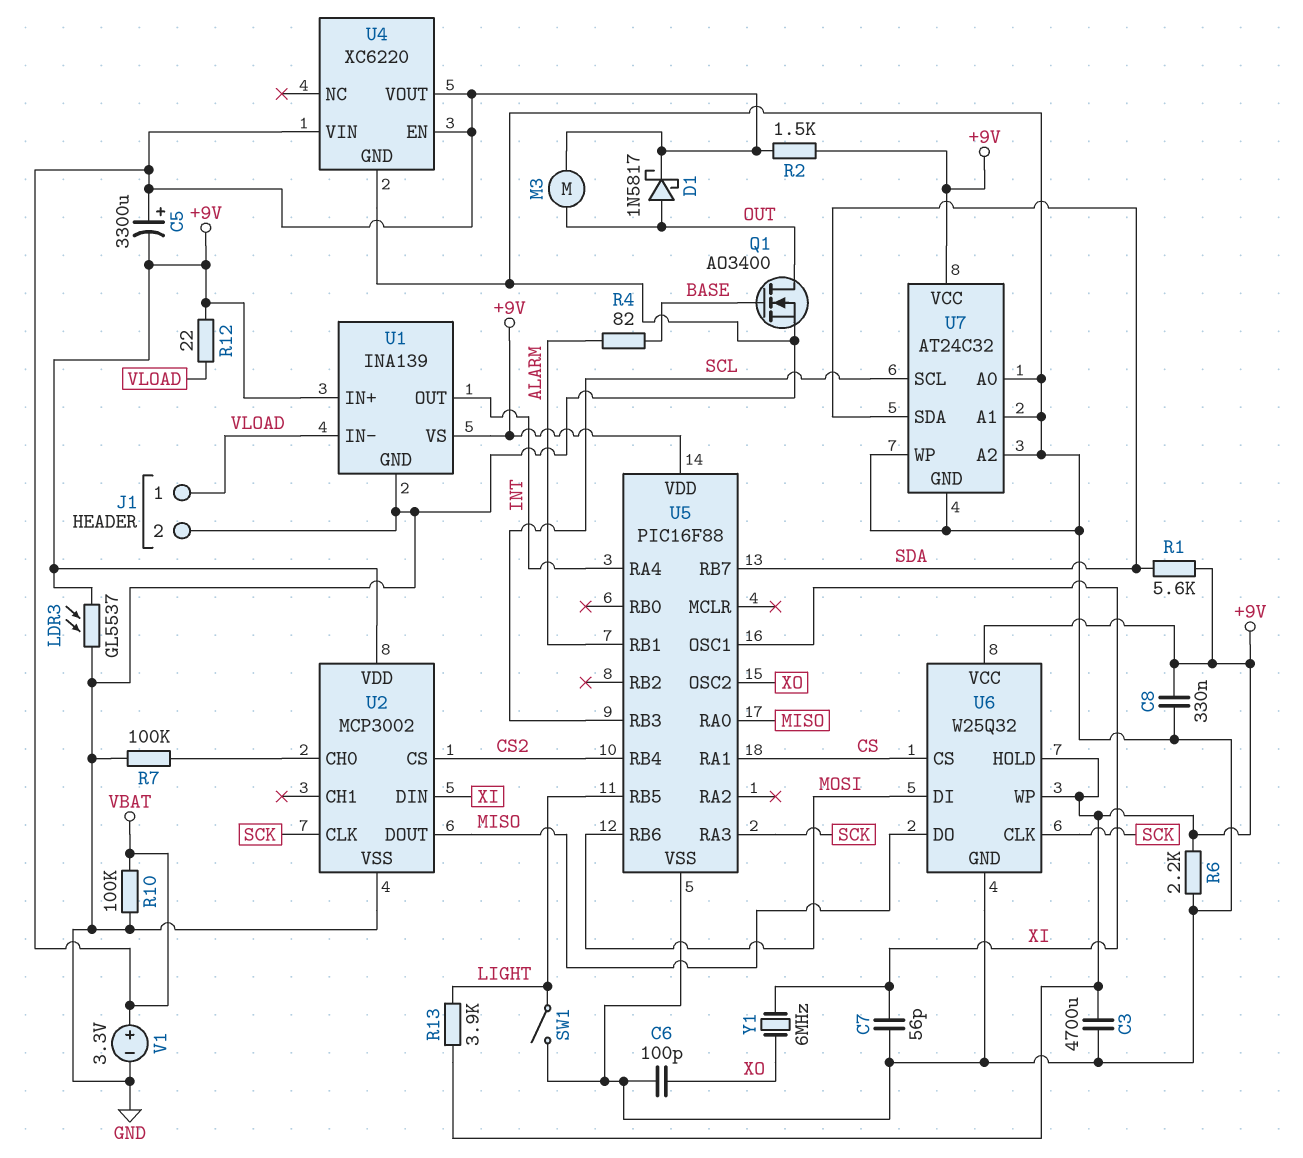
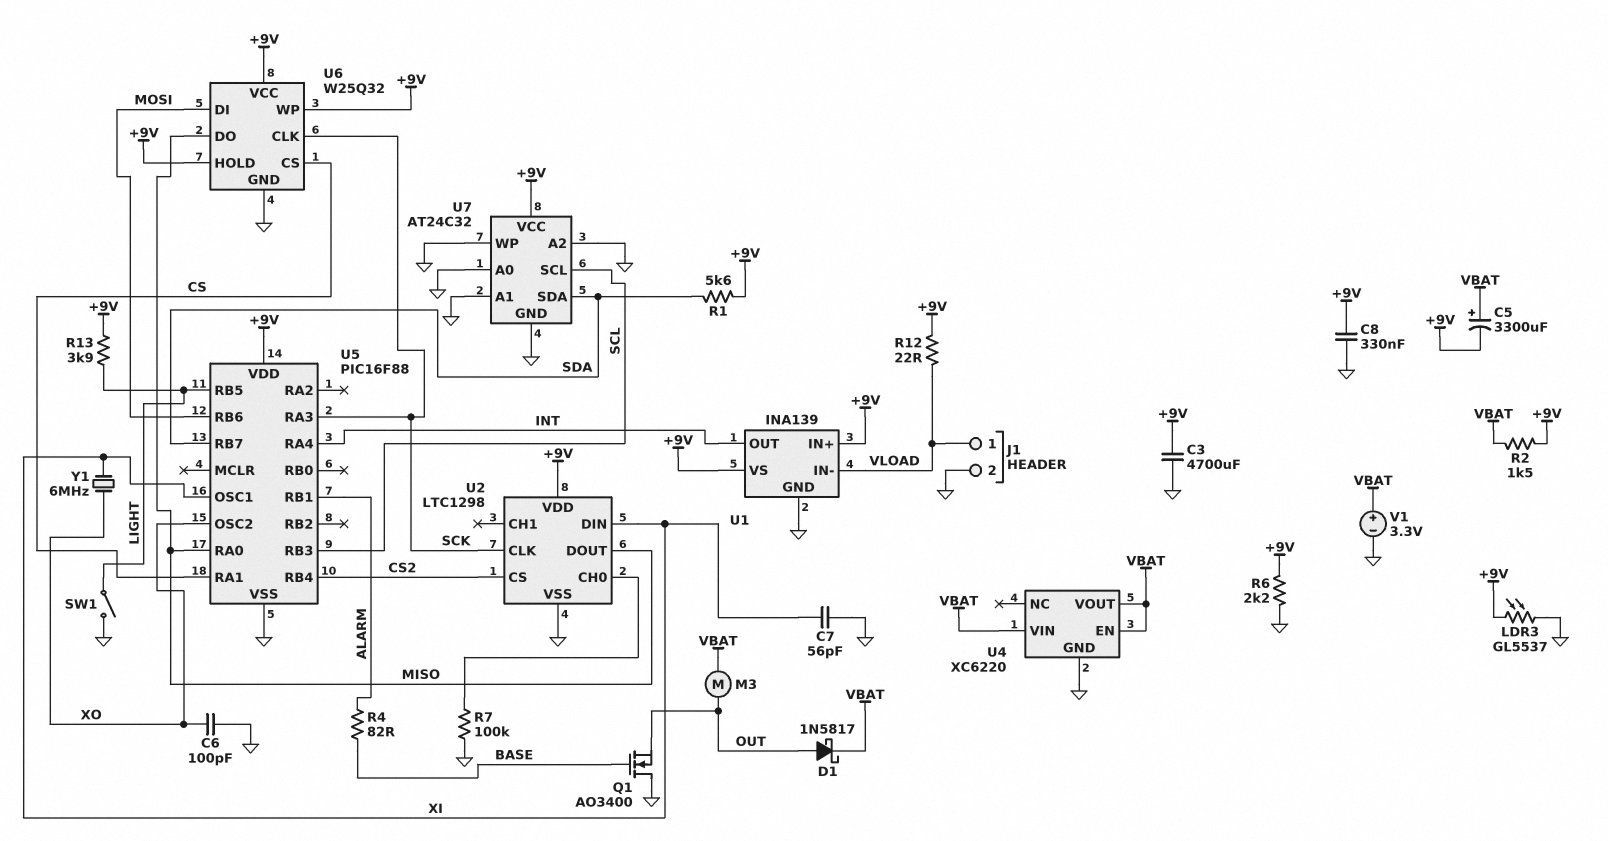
Q1: NMOS AO3400 (G BASE, D OUT, S GND) -> NMOS AO3400 (G BASE, D GND, S OUT)
R10: 100k (GND, VBAT) -> none
U2: MCP3002 -> LTC1298

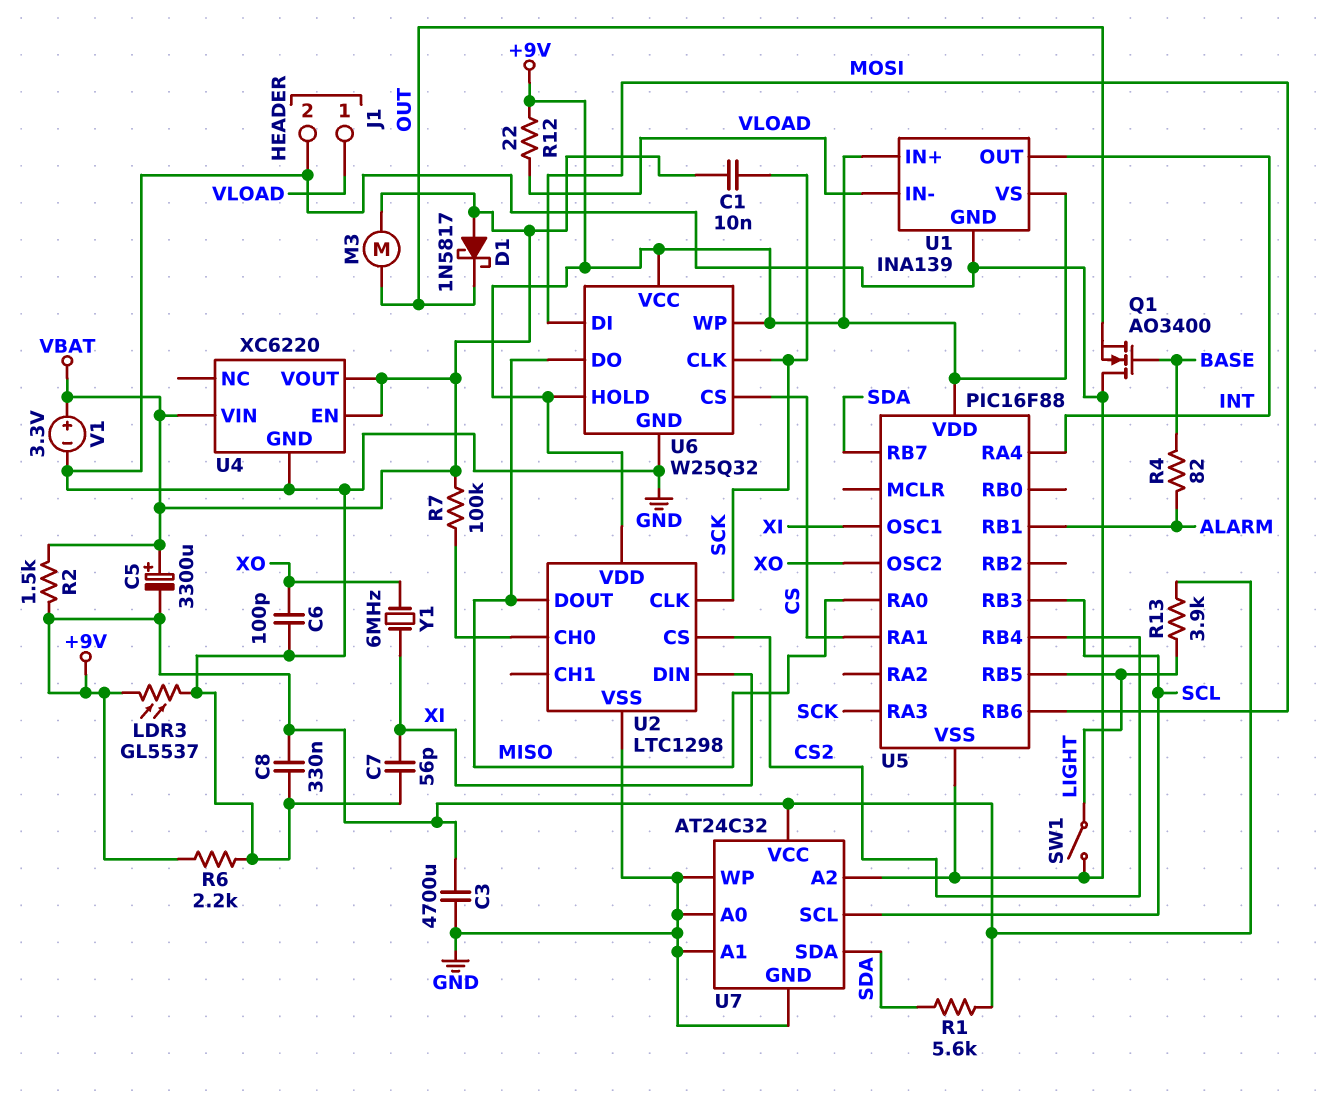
C1: none -> 10nF (SCK, VBAT)
D1: schottky 1N5817 (A OUT, K VBAT) -> schottky 1N5817 (A VBAT, K OUT)
R7: 100k (GND, U2/CH0) -> 100k (U2/CH0, VBAT)

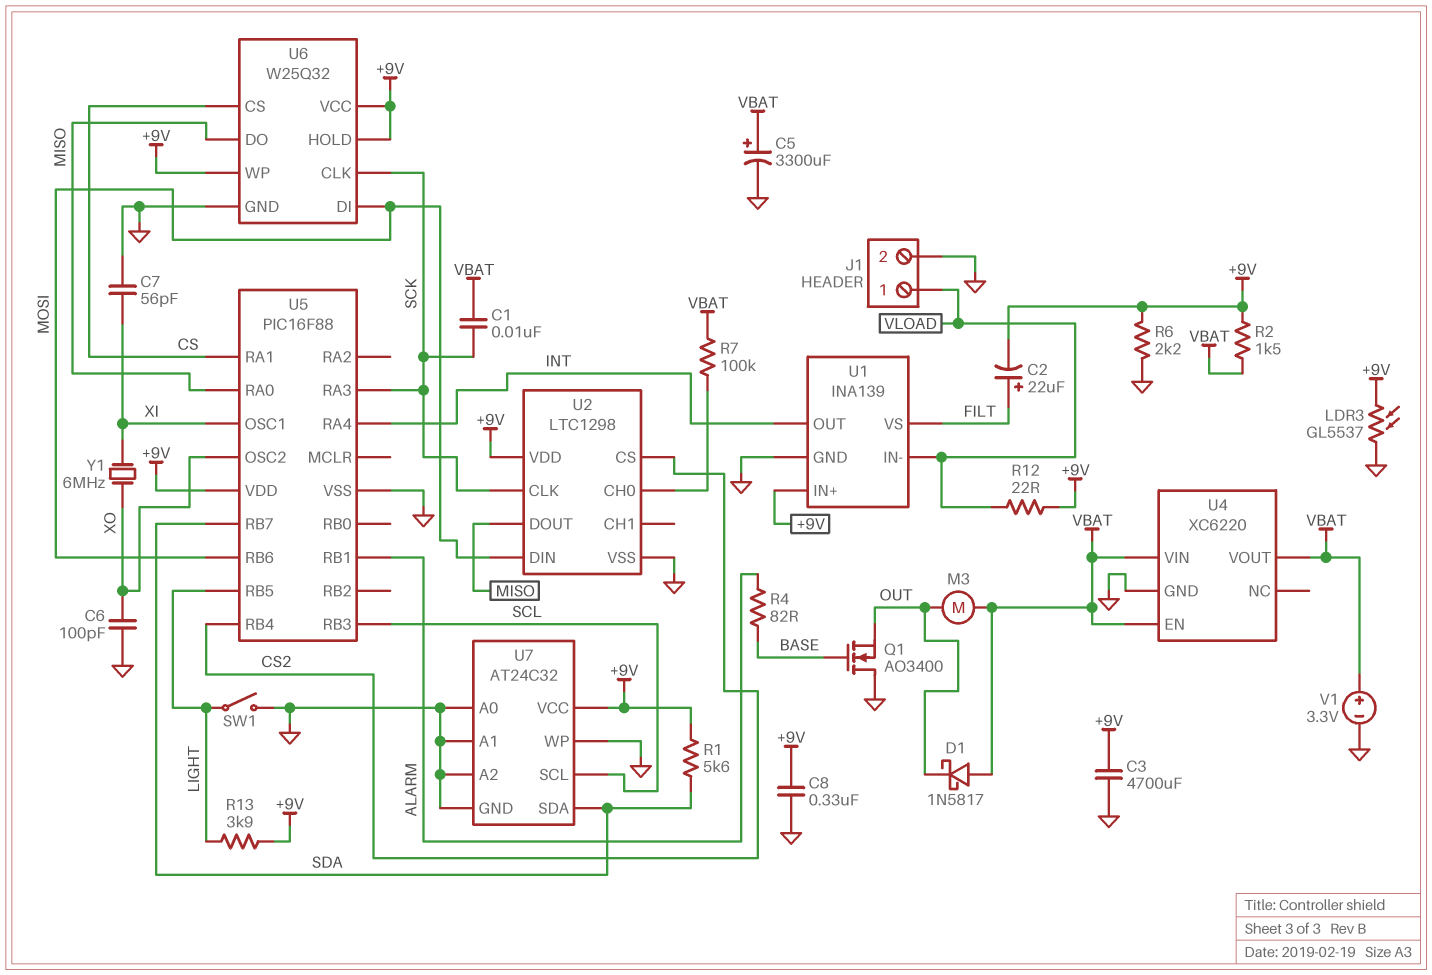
C2: none -> 22uF (plus FILT, minus +9V)
C5: 3300uF (plus VBAT, minus +9V) -> 3300uF (plus VBAT, minus GND)
U1 pin VS: +9V -> FILT
U2 pin DIN: XI -> MOSI

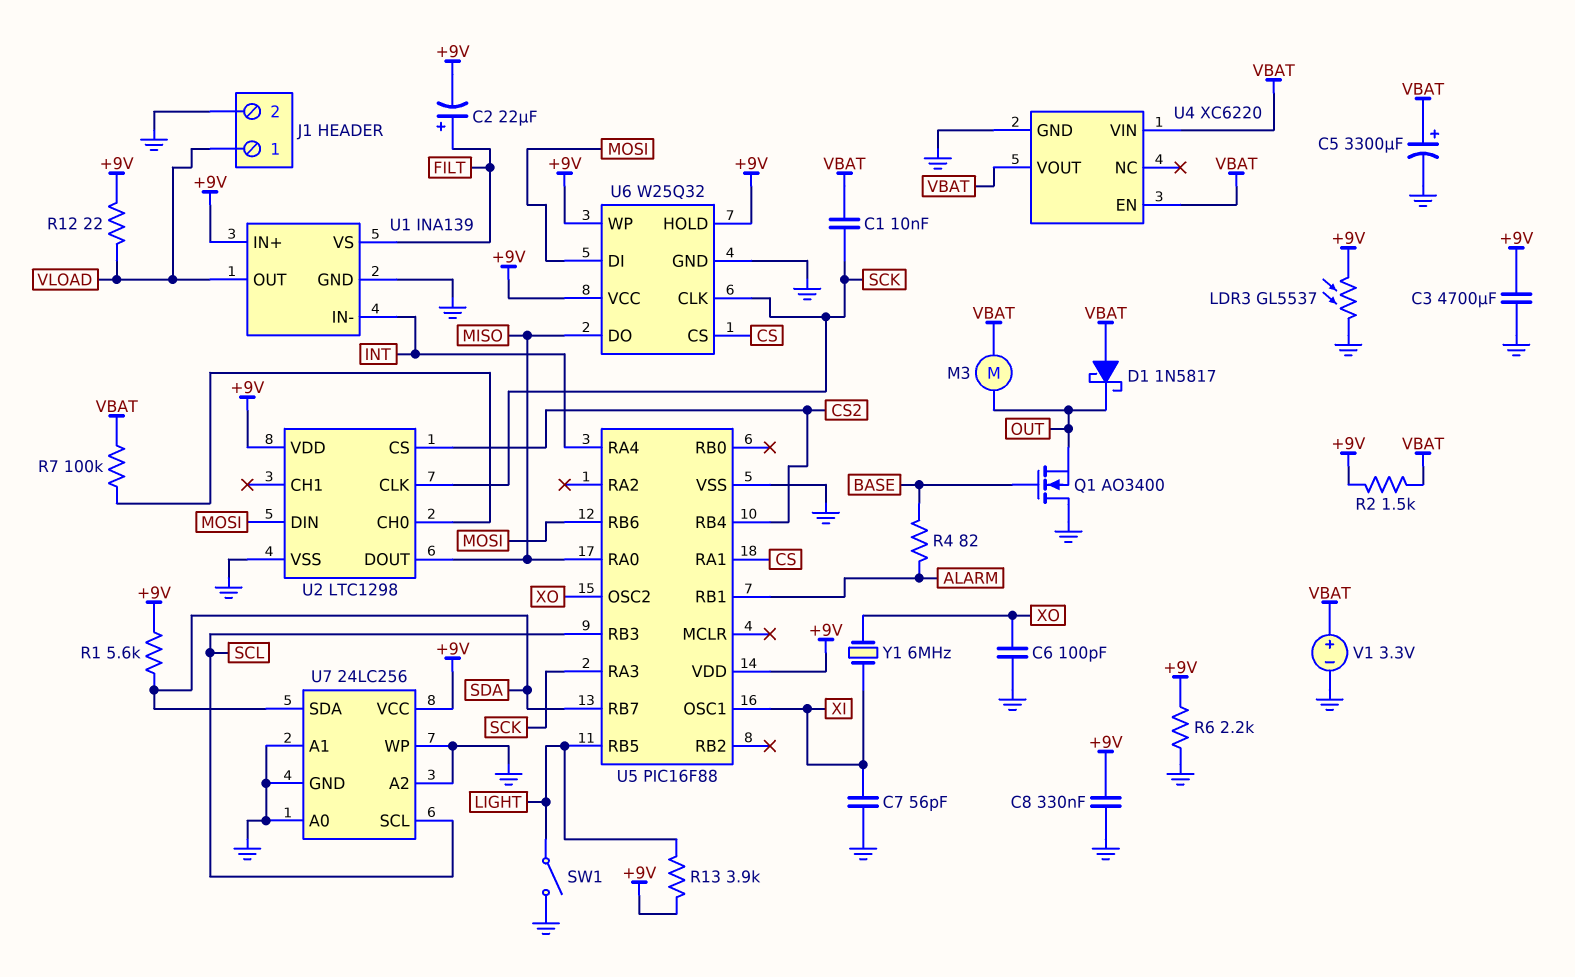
U1 pin IN-: VLOAD -> INT
U1 pin OUT: INT -> VLOAD
U7: AT24C32 -> 24LC256

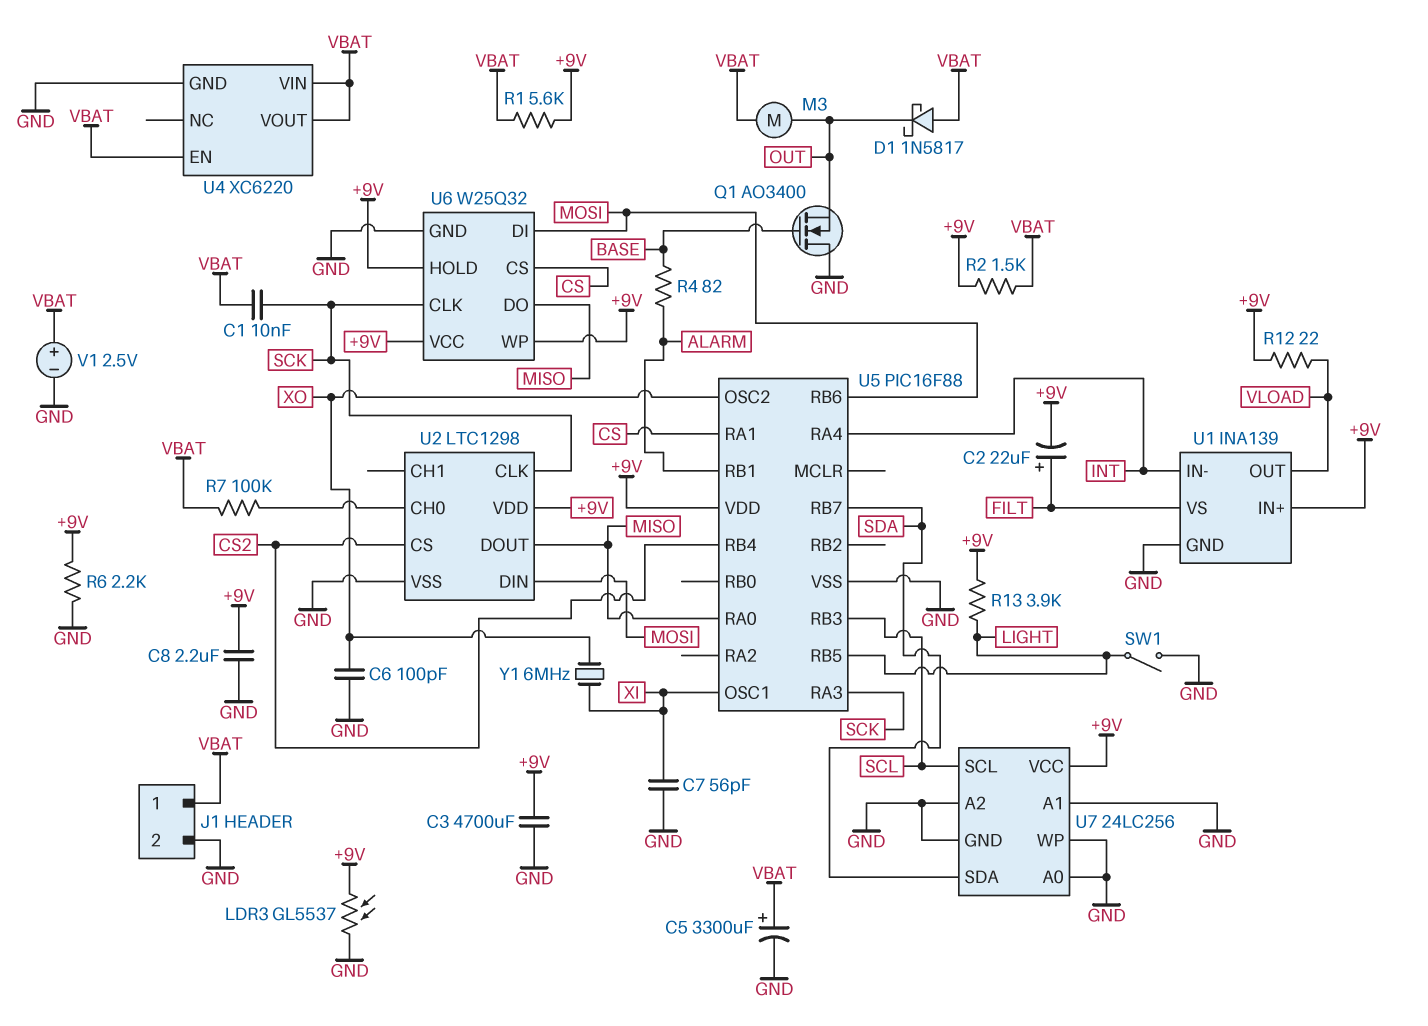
C8: 330nF (+9V, GND) -> 2.2uF (+9V, GND)
J1 pin 1: VLOAD -> VBAT
R1: 5.6k (+9V, SDA) -> 5.6k (+9V, VBAT)
V1: 3.3V (plus VBAT, minus GND) -> 2.5V (plus VBAT, minus GND)

